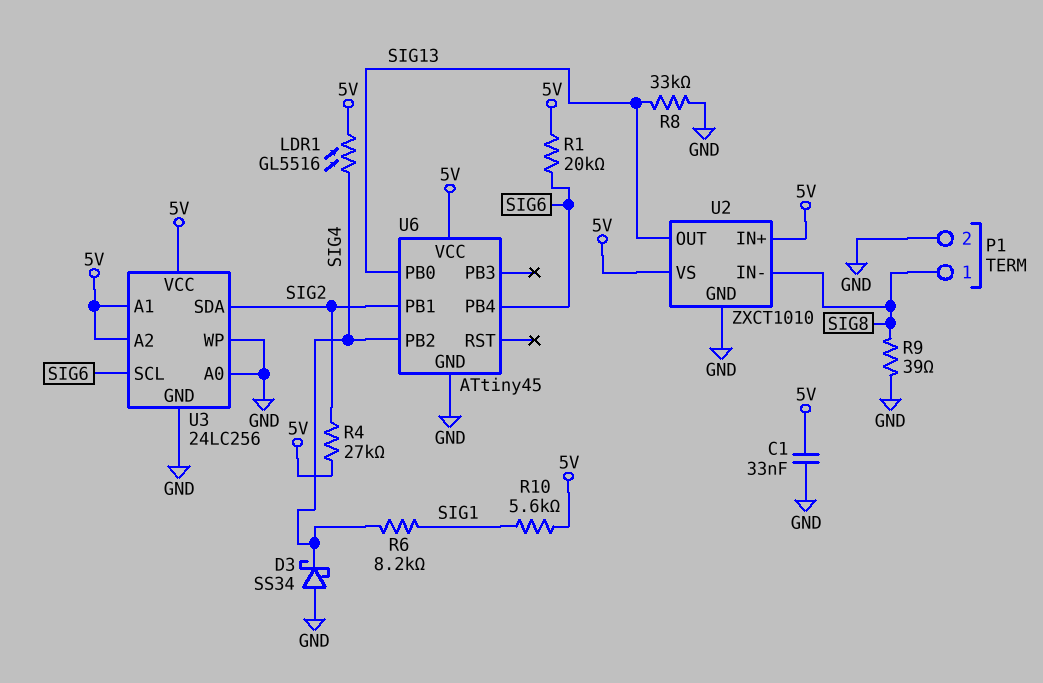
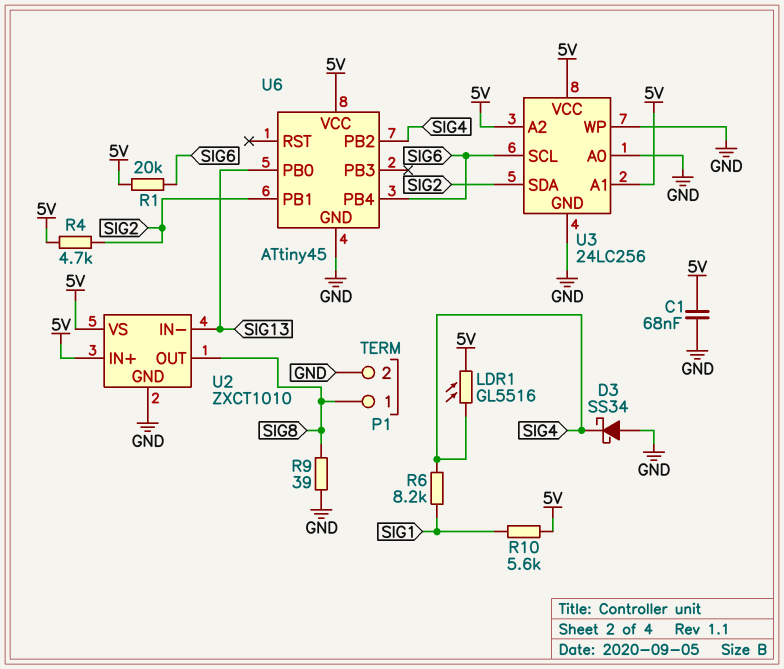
C1: 33nF (5V, GND) -> 68nF (5V, GND)
R4: 27k (5V, SIG2) -> 4.7k (5V, SIG2)
R8: 33k (GND, SIG13) -> none
U2 pin IN-: SIG8 -> SIG13
U2 pin OUT: SIG13 -> SIG8

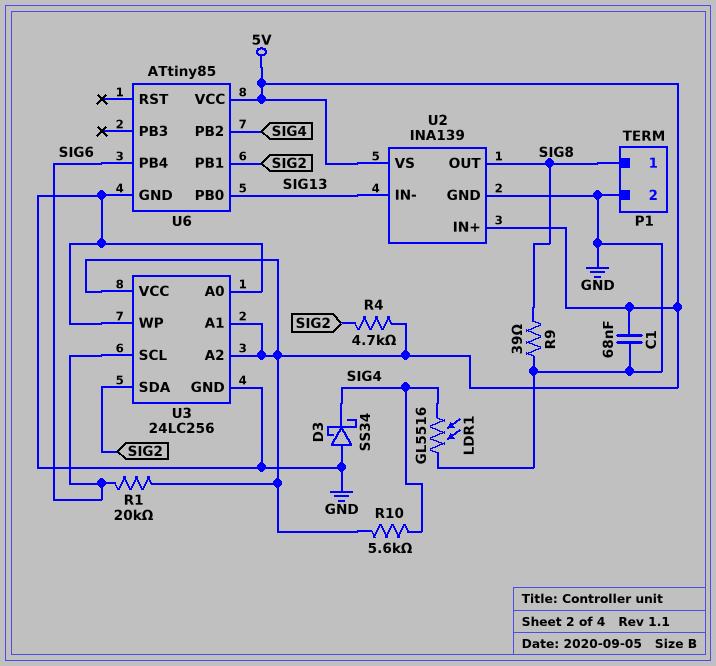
LDR1: GL5516 (5V, SIG4) -> GL5516 (GND, SIG4)
R6: 8.2k (SIG1, SIG4) -> none
R10: 5.6k (5V, SIG1) -> 5.6k (5V, SIG4)
U2: ZXCT1010 -> INA139
U6: ATtiny45 -> ATtiny85

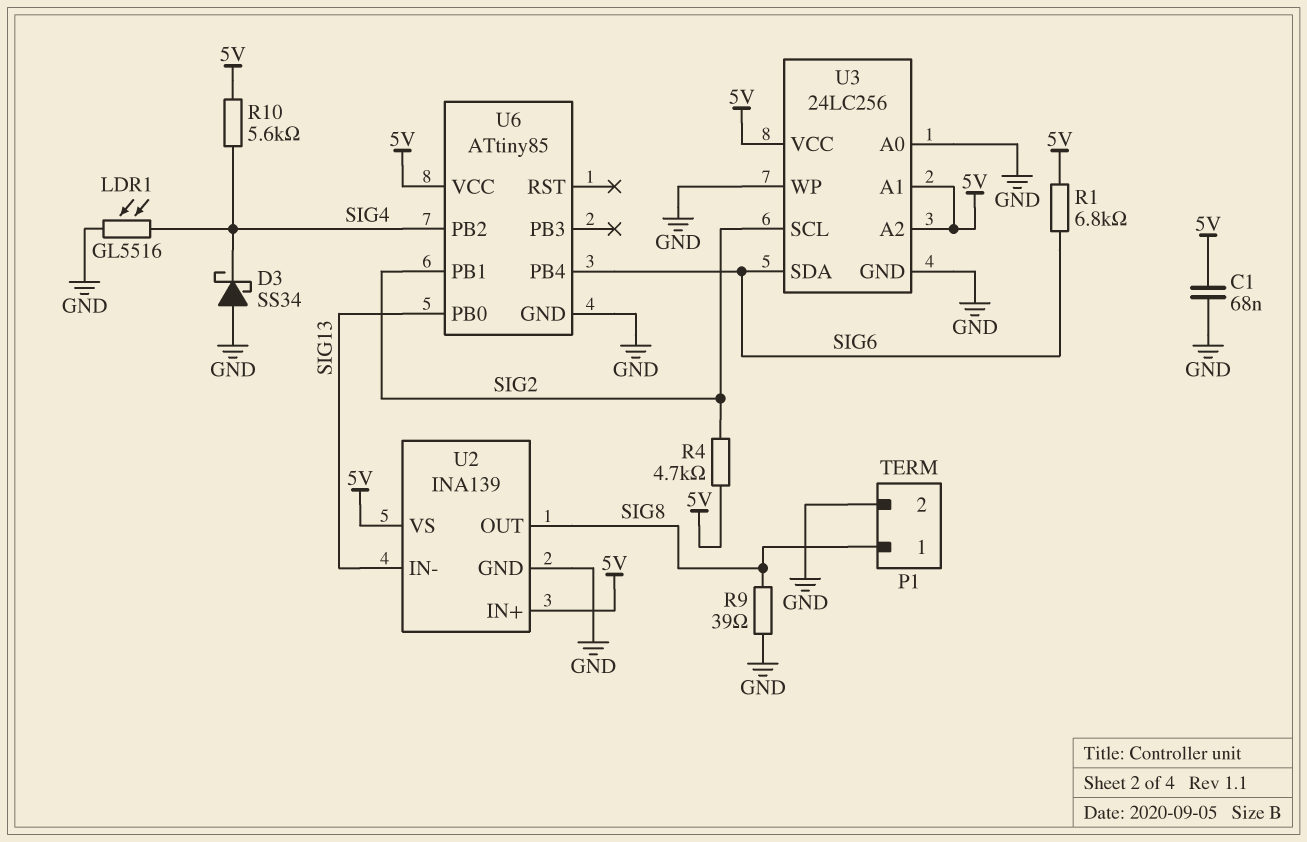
R1: 20k (5V, SIG6) -> 6.8k (5V, SIG6)
U3 pin SCL: SIG6 -> SIG2
U3 pin SDA: SIG2 -> SIG6

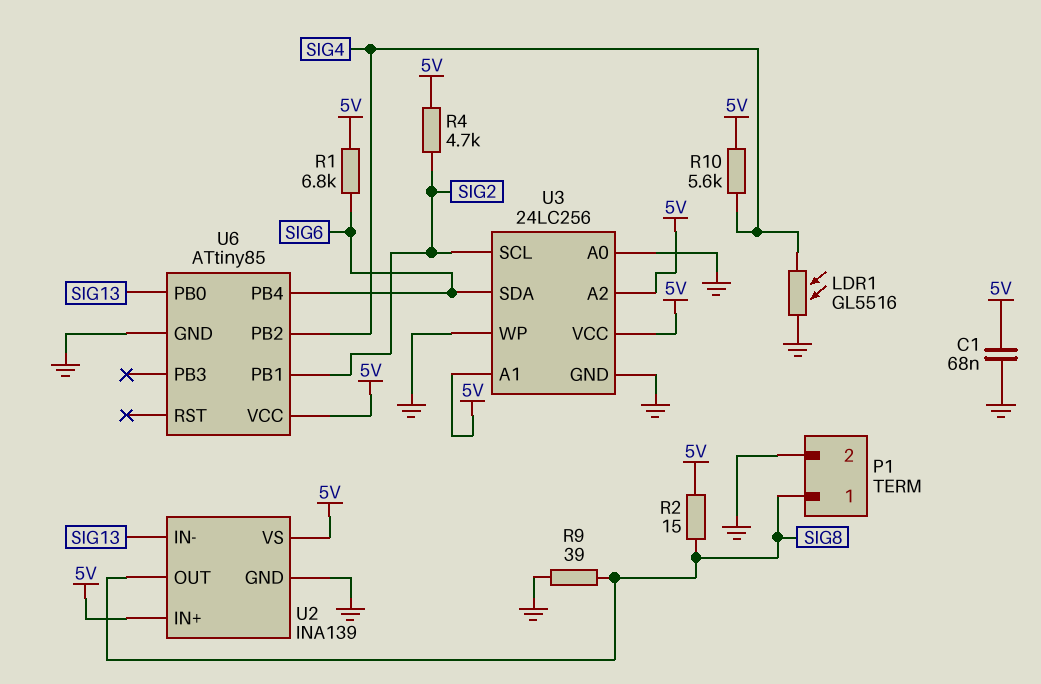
D3: schottky SS34 (A GND, K SIG4) -> none
R2: none -> 15 (5V, SIG8)

